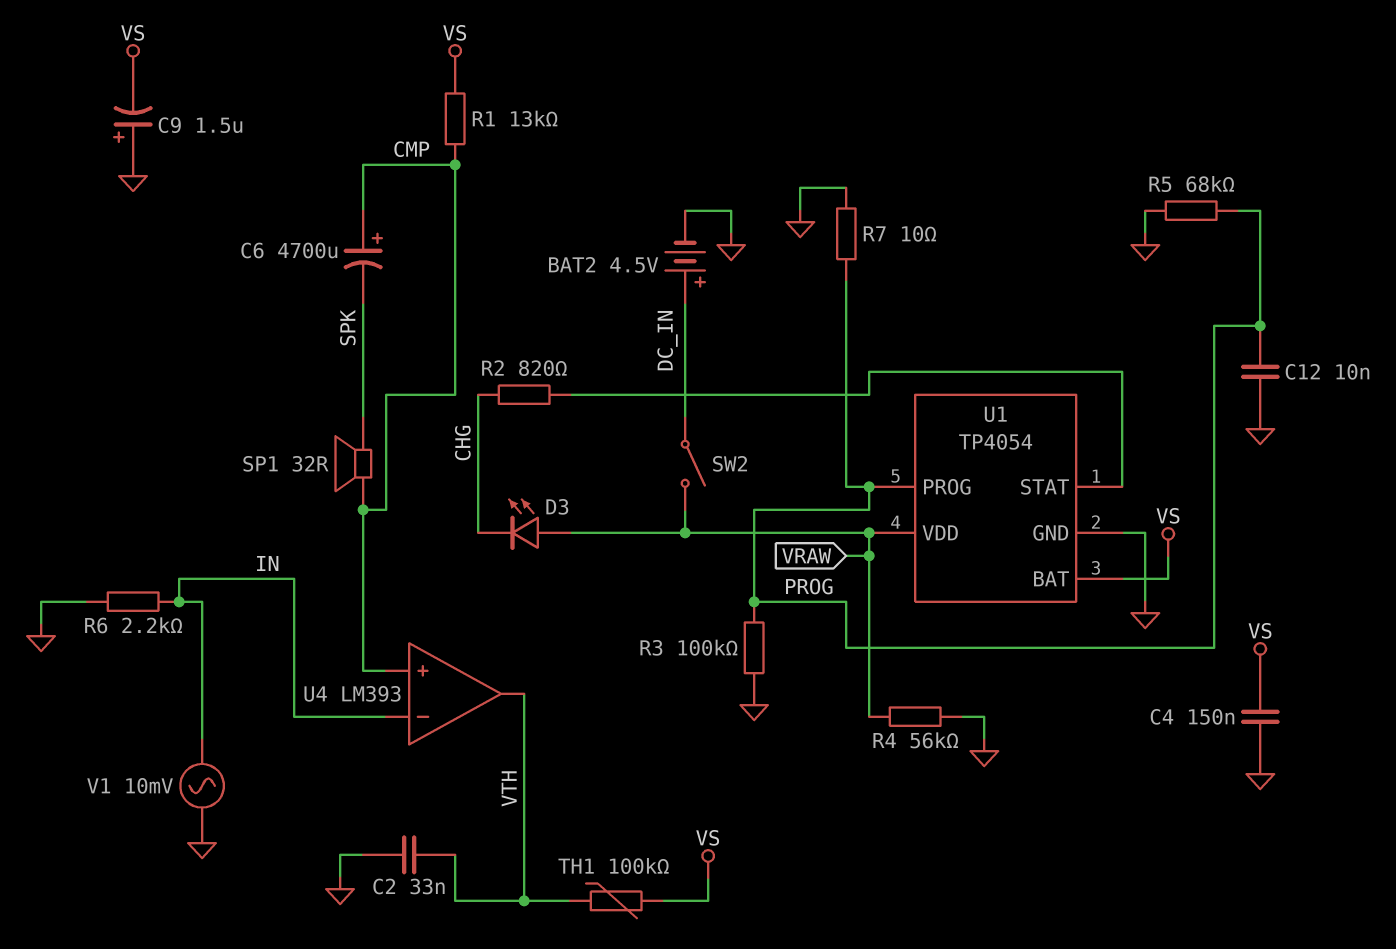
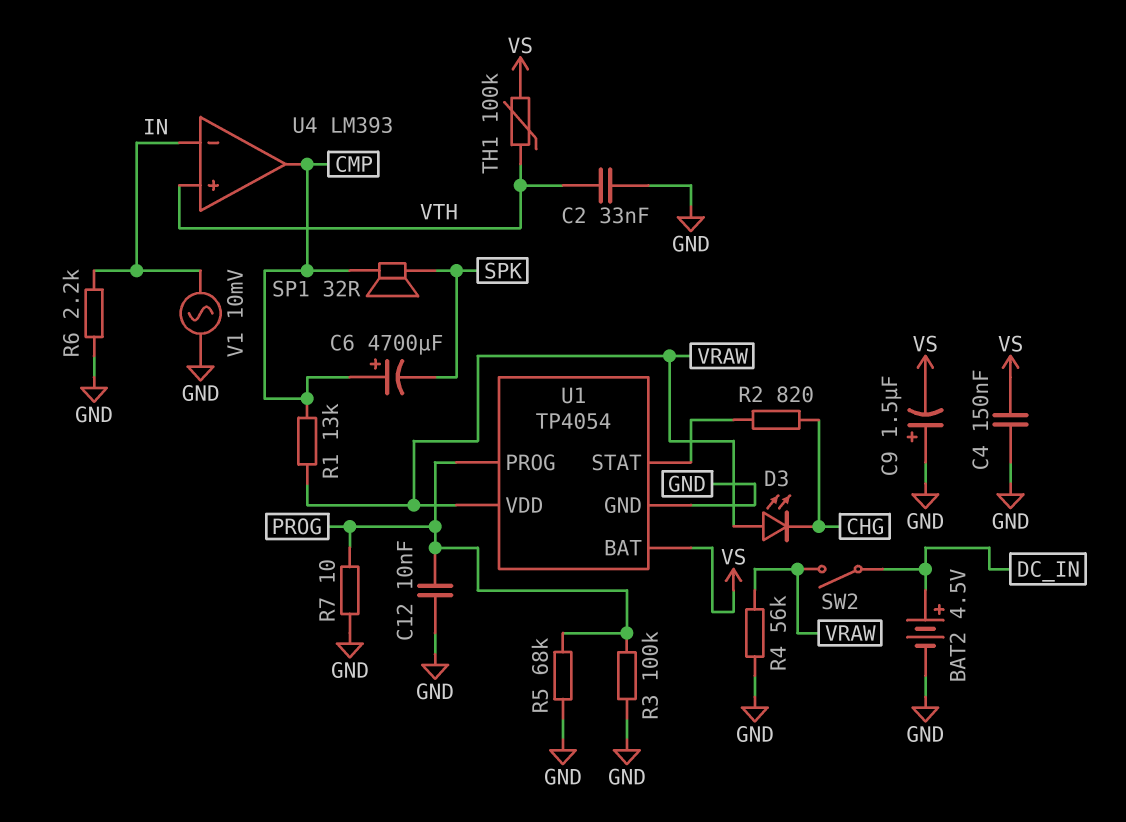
R1: 13k (CMP, VS) -> 13k (CMP, VRAW)
U4 pin in+: CMP -> VTH
U4 pin out: VTH -> CMP

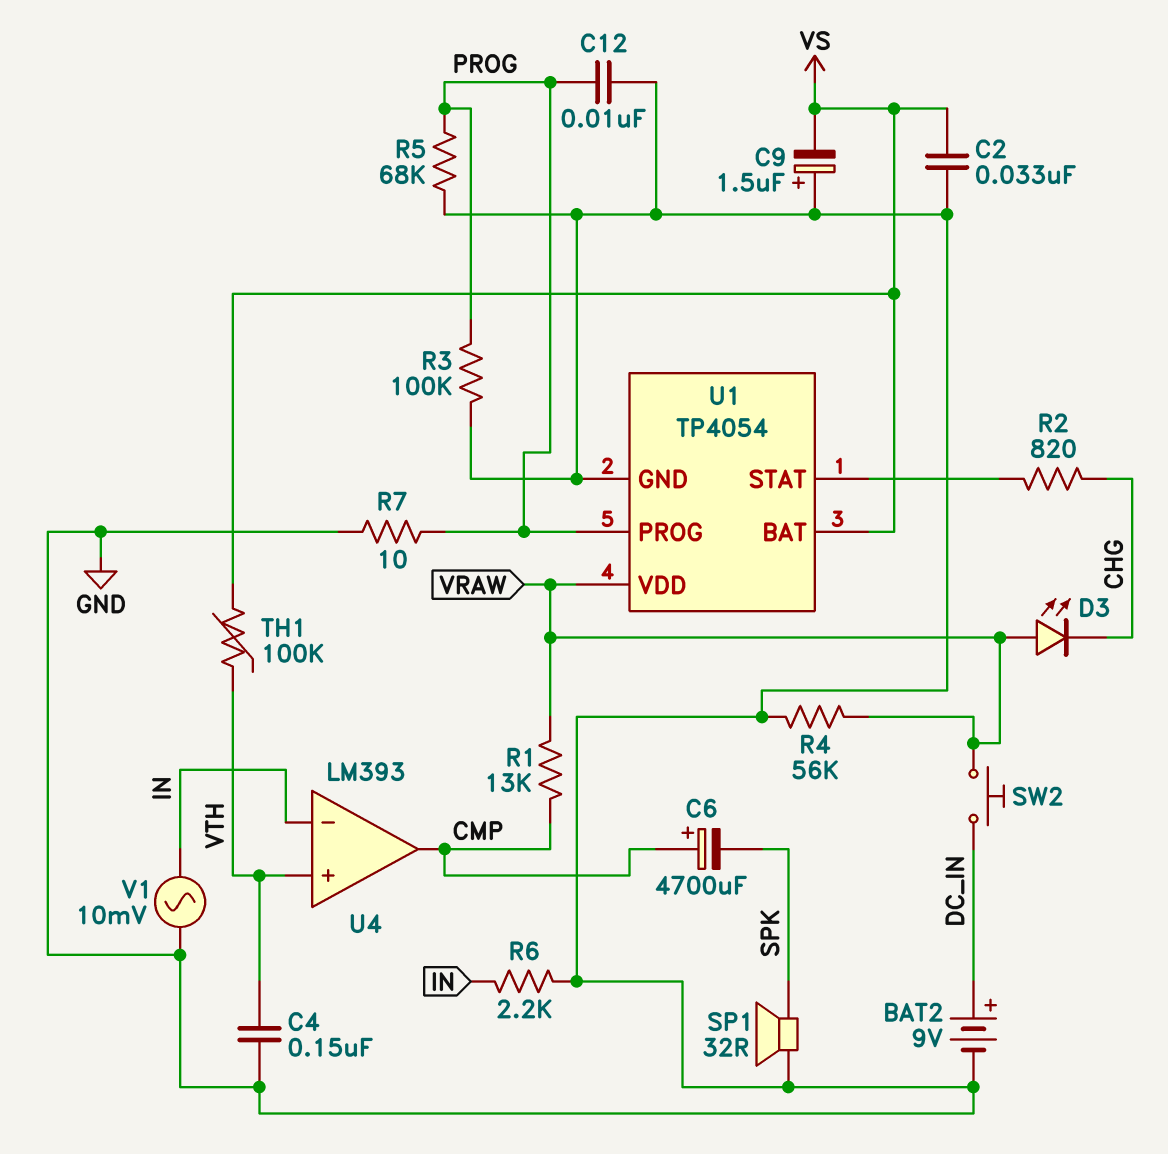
BAT2: 4.5V (plus DC_IN, minus GND) -> 9V (plus DC_IN, minus GND)
C2: 33nF (GND, VTH) -> 33nF (GND, VS)
C4: 150nF (GND, VS) -> 150nF (GND, VTH)
SP1: speaker 32R (CMP, SPK) -> speaker 32R (GND, SPK)
SW2: switch (DC_IN, VRAW) -> button (DC_IN, VRAW)

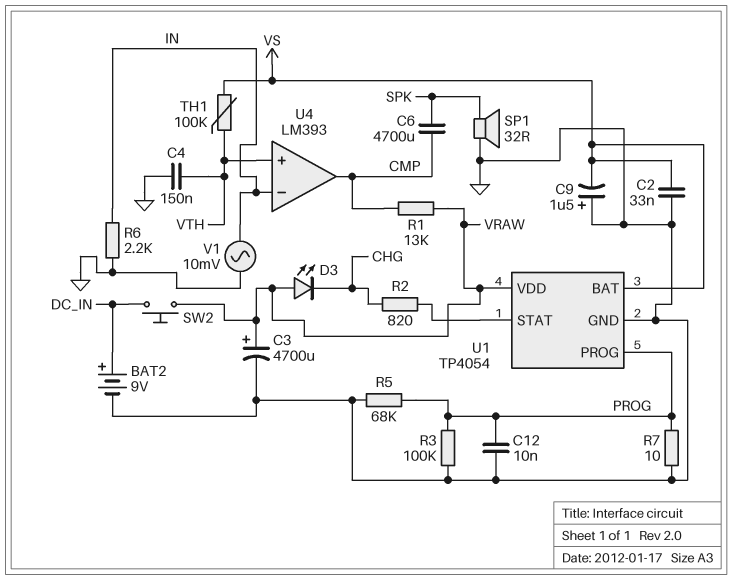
C3: none -> 4700uF (plus VRAW, minus GND)
C6: 4700uF (plus CMP, minus SPK) -> 4700uF (CMP, SPK)
R4: 56k (GND, VRAW) -> none

